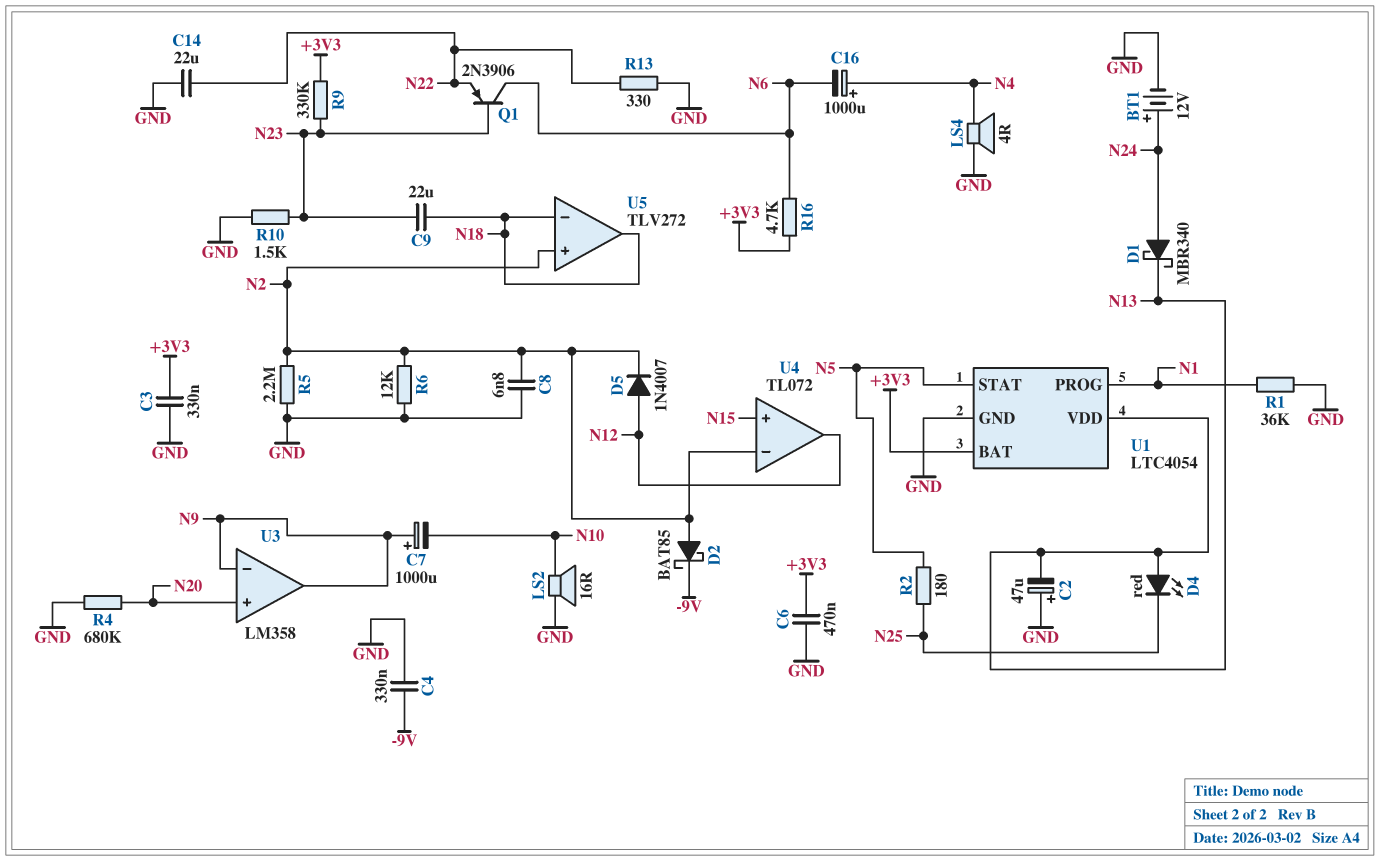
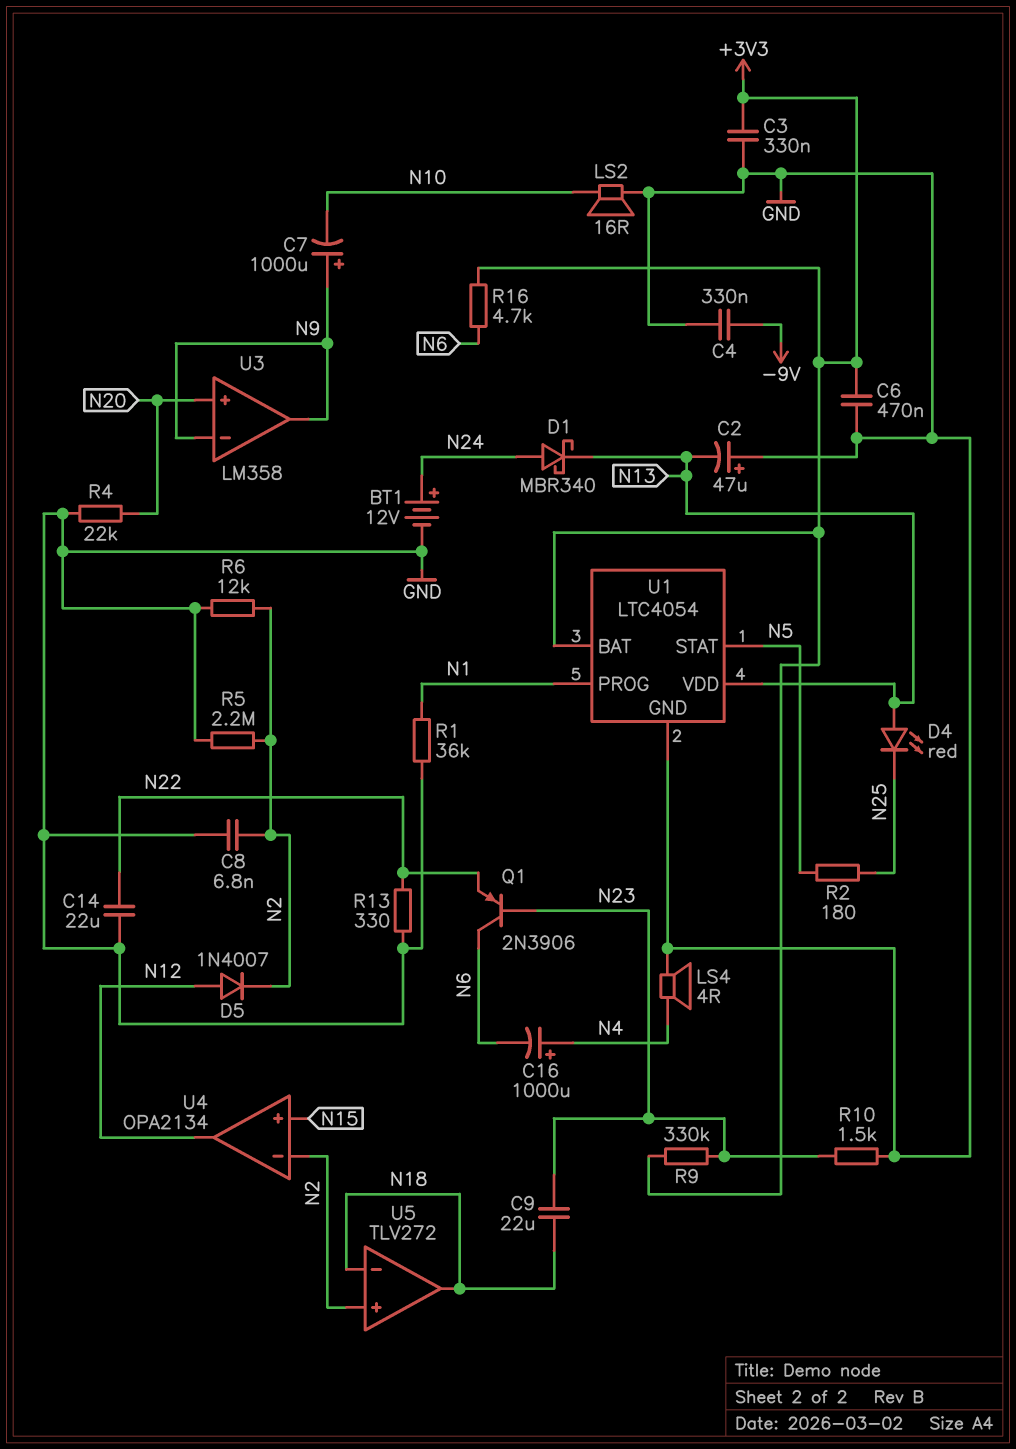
D2: schottky BAT85 (A N2, K -9V) -> none
R4: 680k (GND, N20) -> 22k (GND, N20)
U4: TL072 -> OPA2134

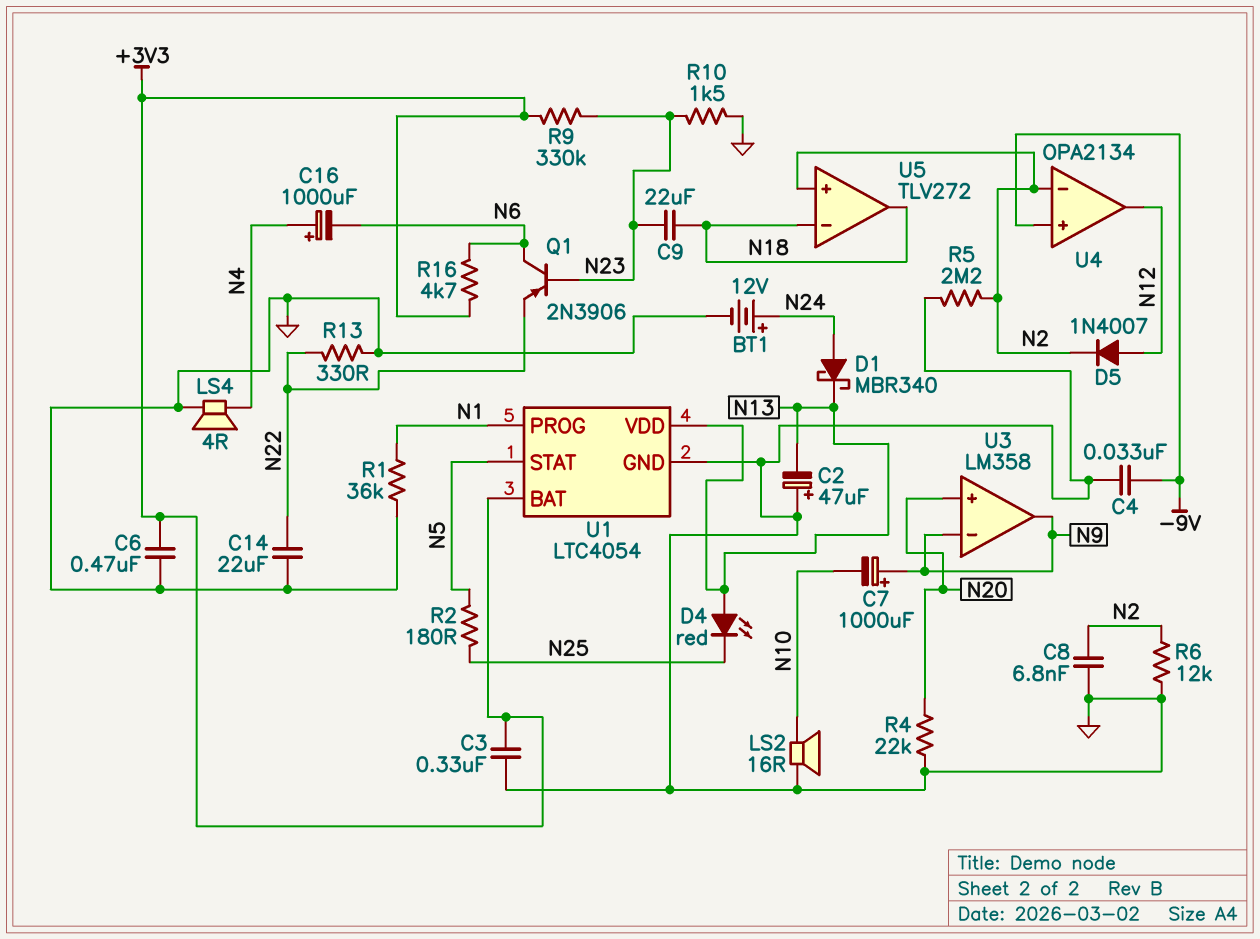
C4: 330nF (-9V, GND) -> 33nF (-9V, GND)
U4 pin in+: N15 -> -9V

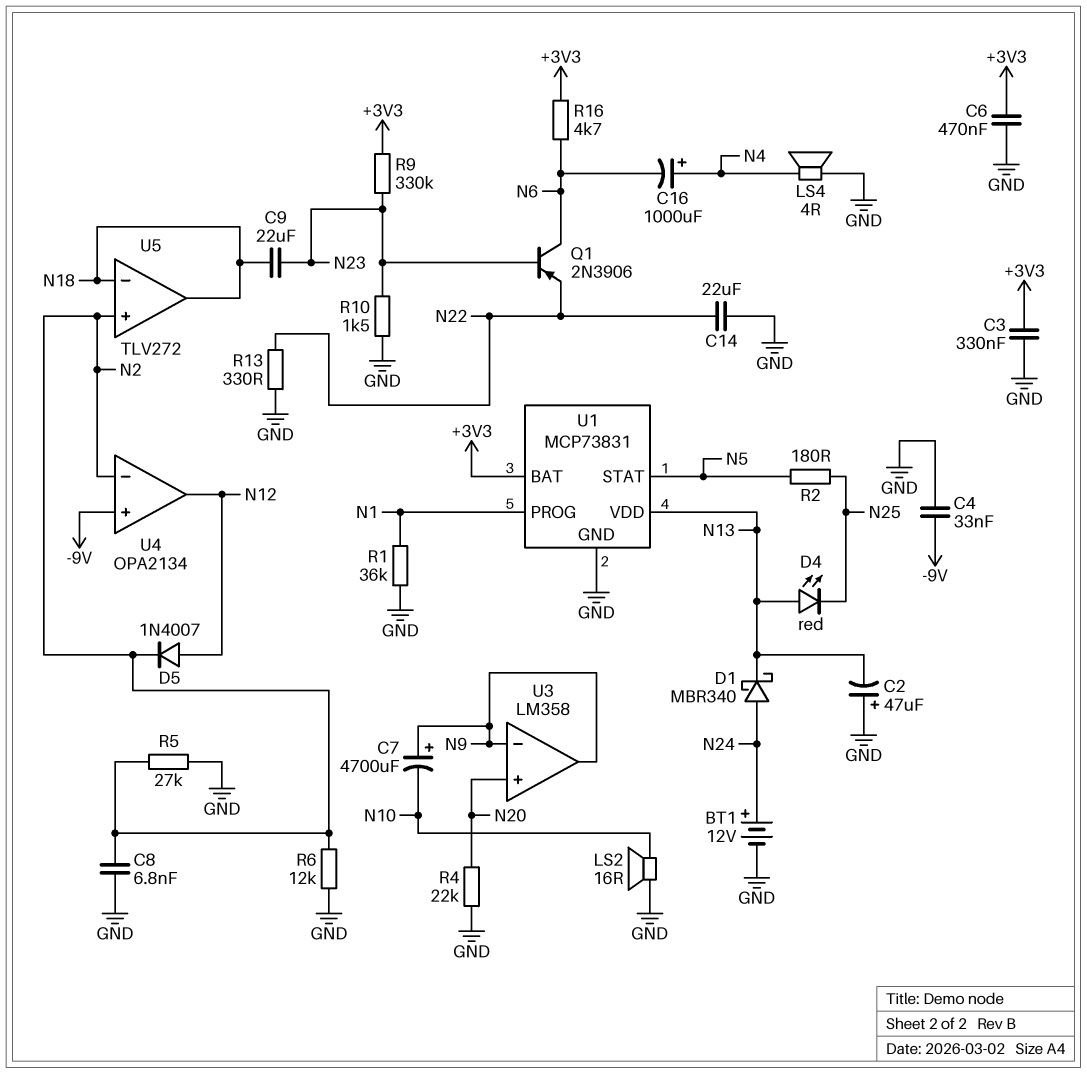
C7: 1000uF (plus N9, minus N10) -> 4700uF (plus N9, minus N10)
R5: 2.2M (GND, N2) -> 27k (GND, N2)
U1: LTC4054 -> MCP73831

